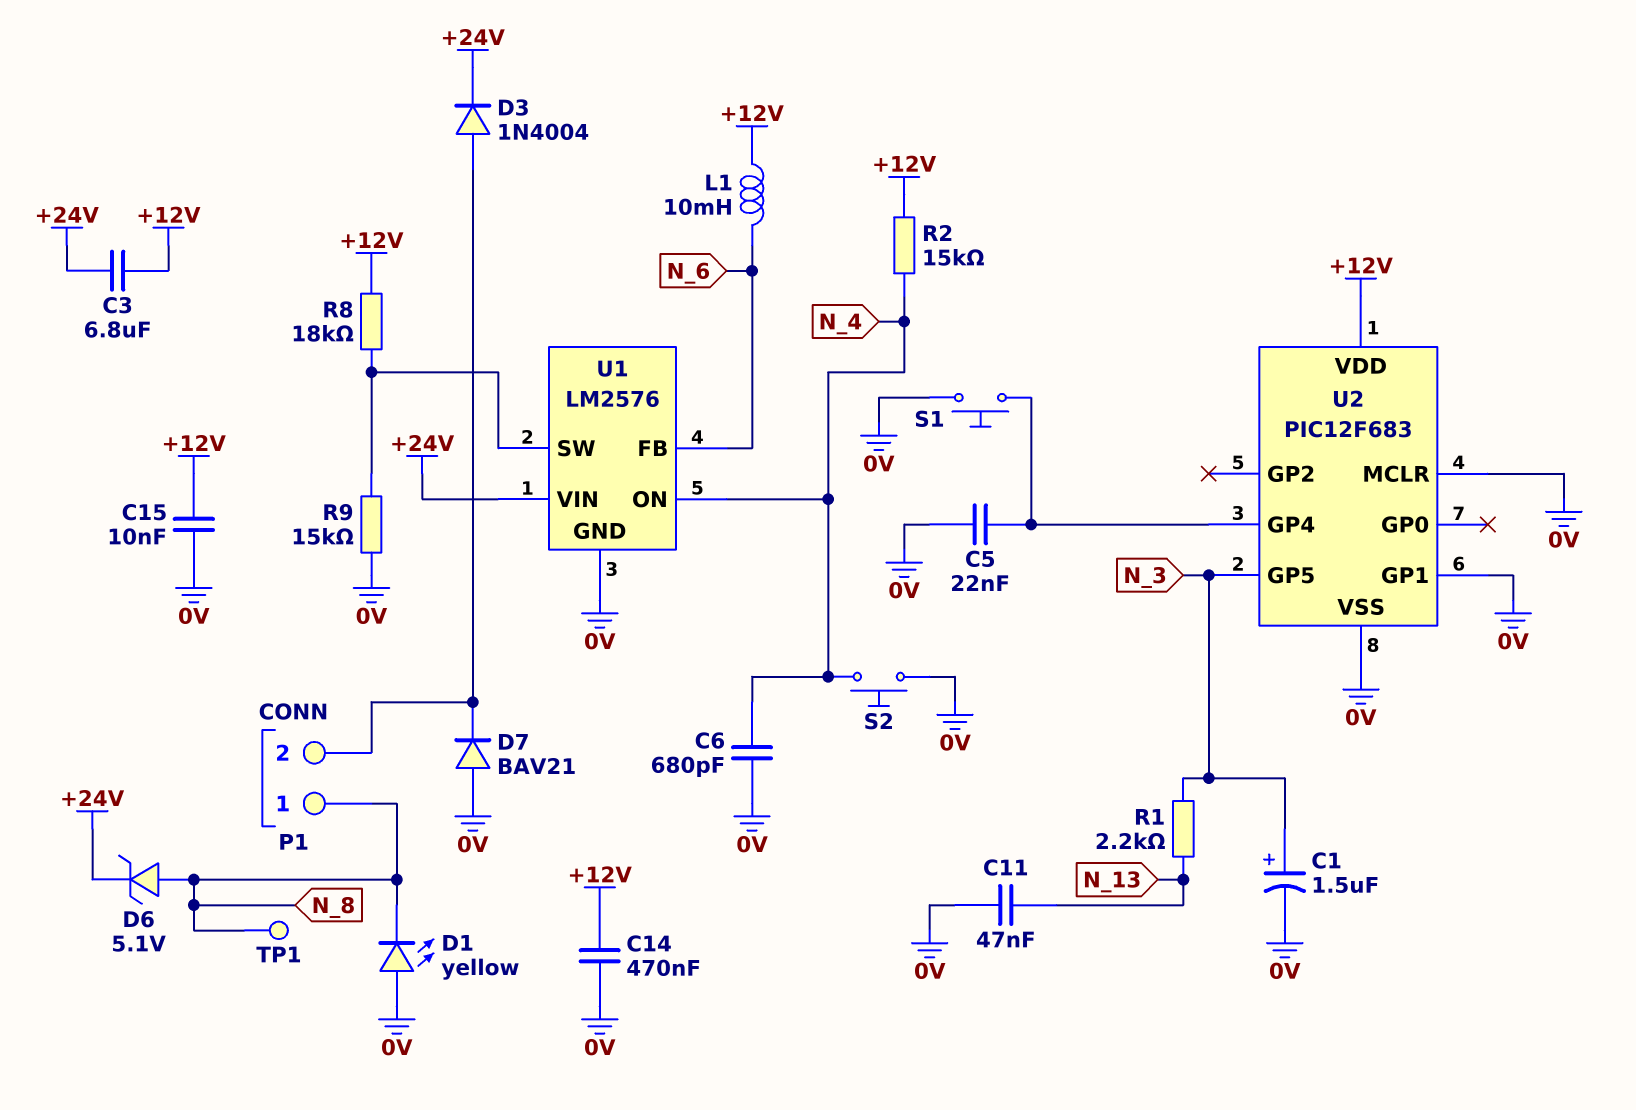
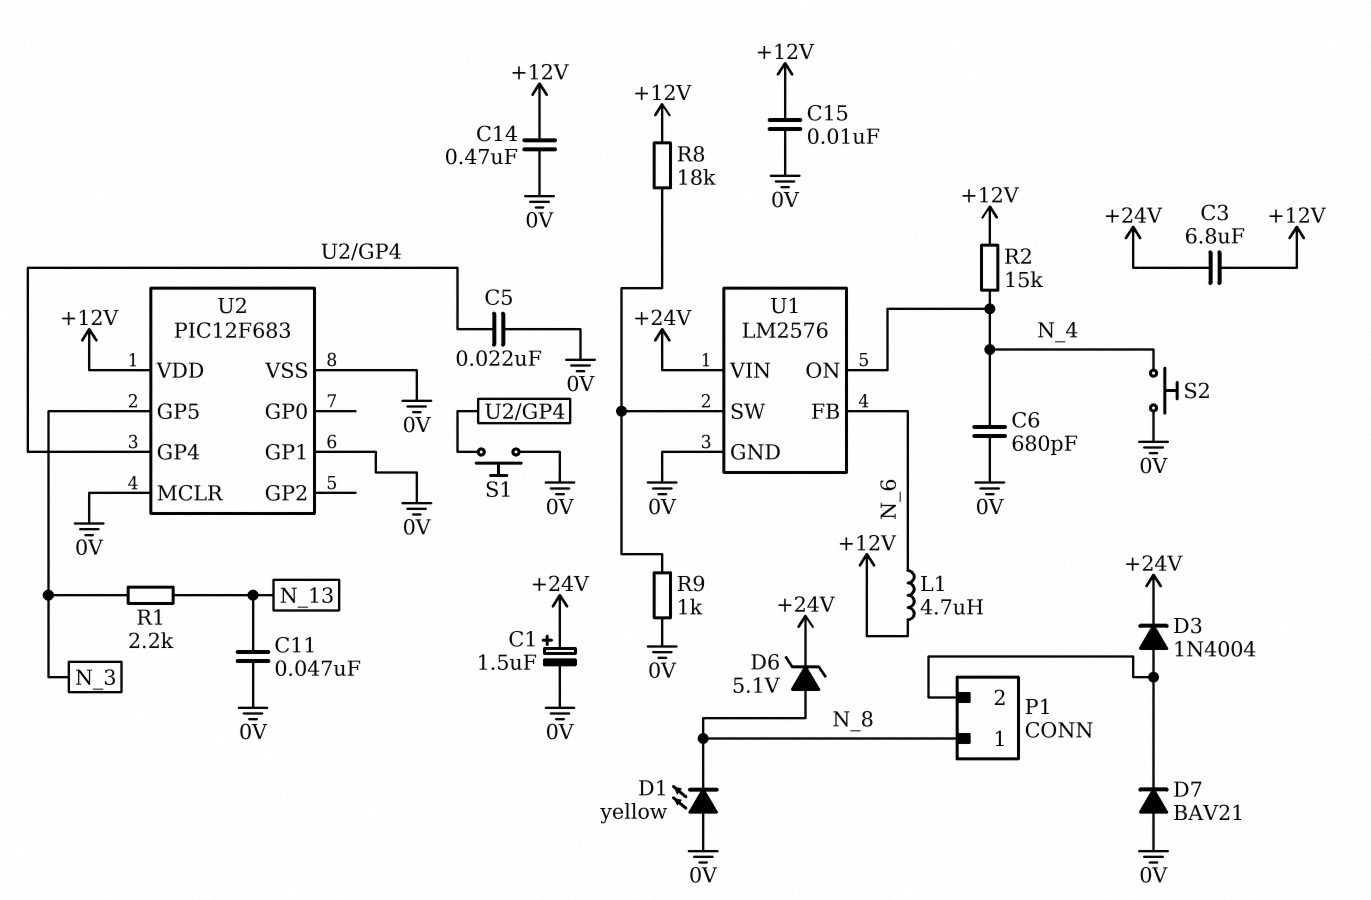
C1: 1.5uF (plus N_3, minus 0V) -> 1.5uF (plus +24V, minus 0V)
L1: 10mH (+12V, N_6) -> 4.7uH (+12V, N_6)
R9: 15k (0V, U1/SW) -> 1k (0V, U1/SW)
TP1: test point (N_8) -> none

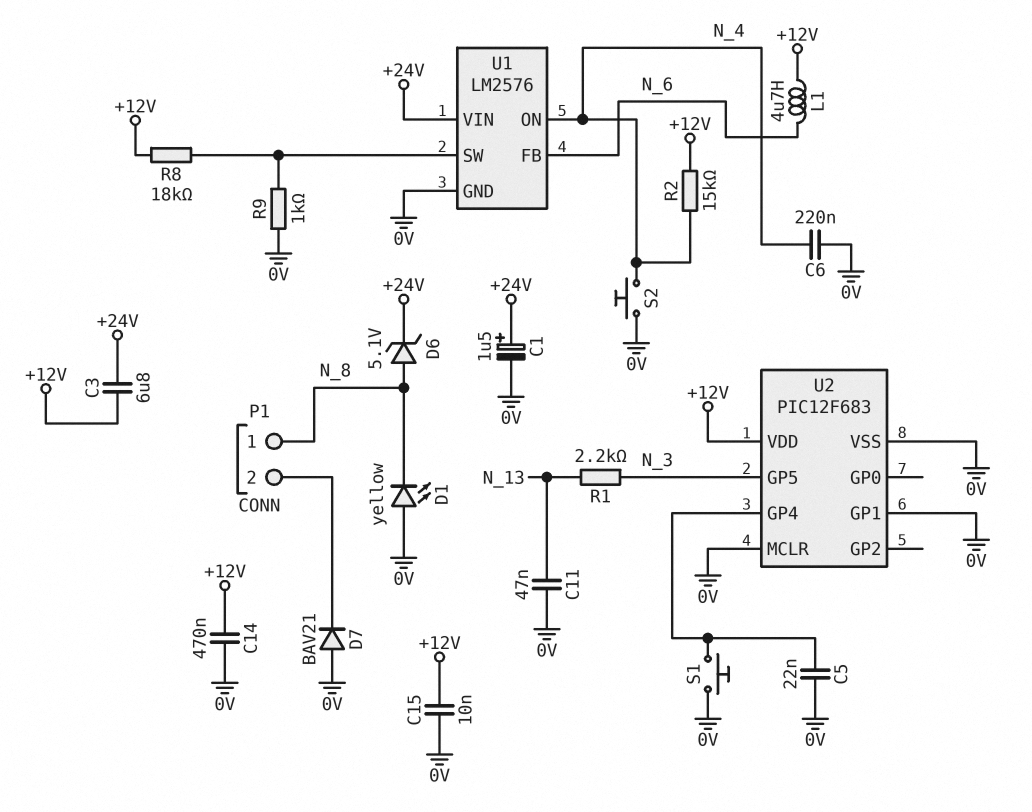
C6: 680pF (0V, N_4) -> 220nF (0V, N_4)
D3: diode 1N4004 (A P1/2, K +24V) -> none

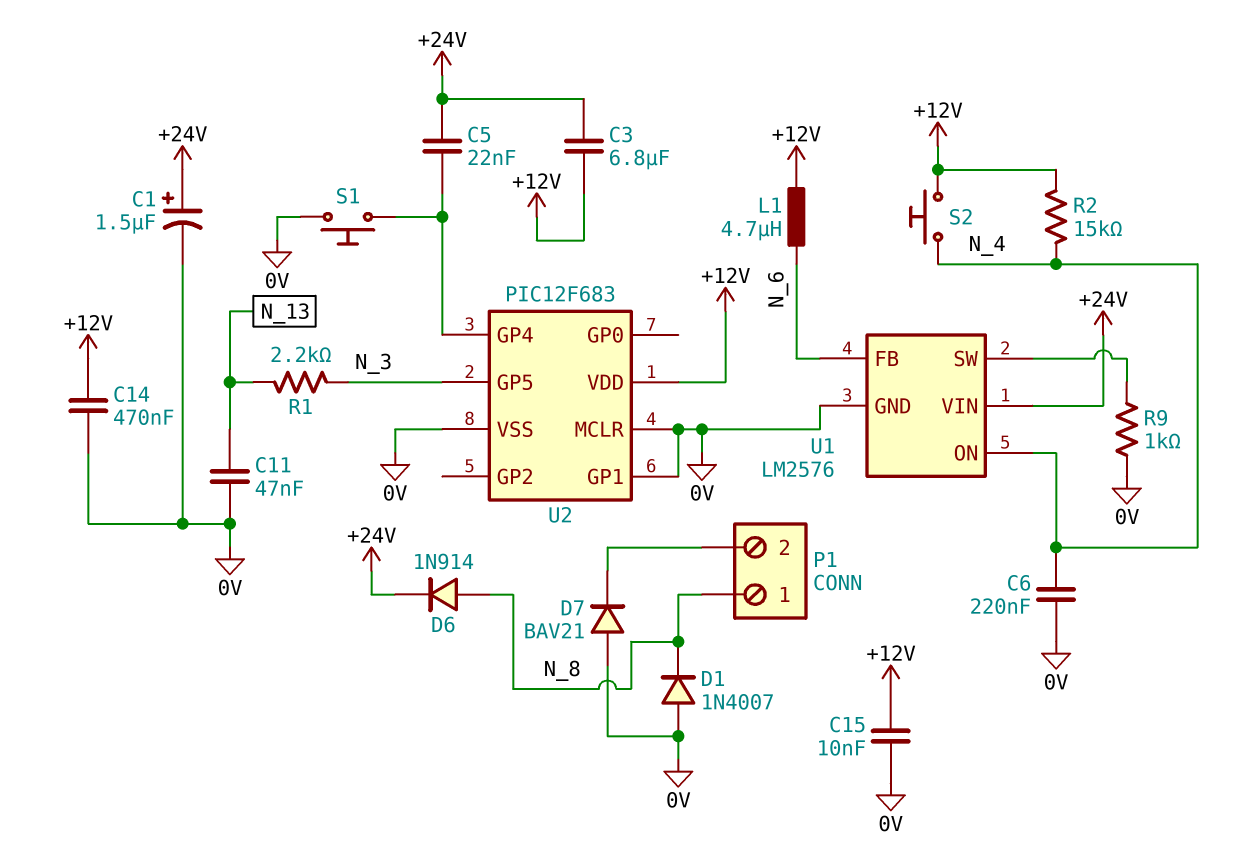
C5: 22nF (0V, U2/GP4) -> 22nF (+24V, U2/GP4)
D1: LED yellow (A 0V, K N_8) -> diode 1N4007 (A 0V, K N_8)
D6: zener 5.1V (A N_8, K +24V) -> diode 1N914 (A N_8, K +24V)
R8: 18k (+12V, U1/SW) -> none
S2: button (0V, N_4) -> button (+12V, N_4)

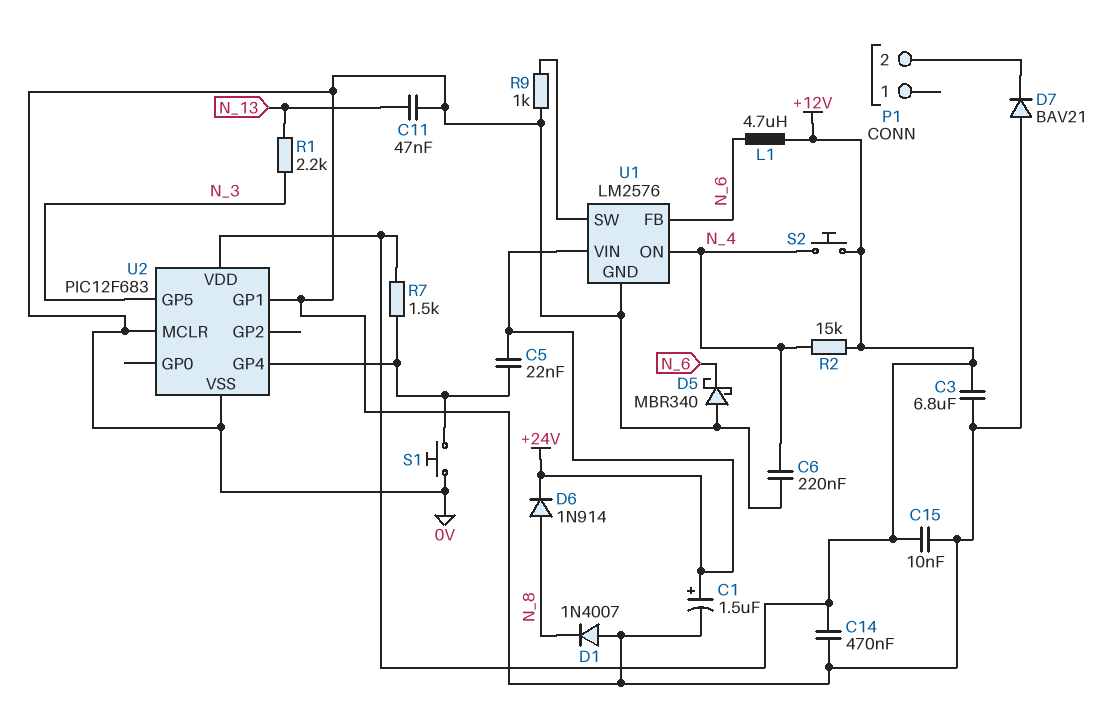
C3: 6.8uF (+12V, +24V) -> 6.8uF (+12V, 0V)
D5: none -> schottky MBR340 (A 0V, K N_6)
P1 pin 1: N_8 -> none
R7: none -> 1.5k (+12V, U2/GP4)

